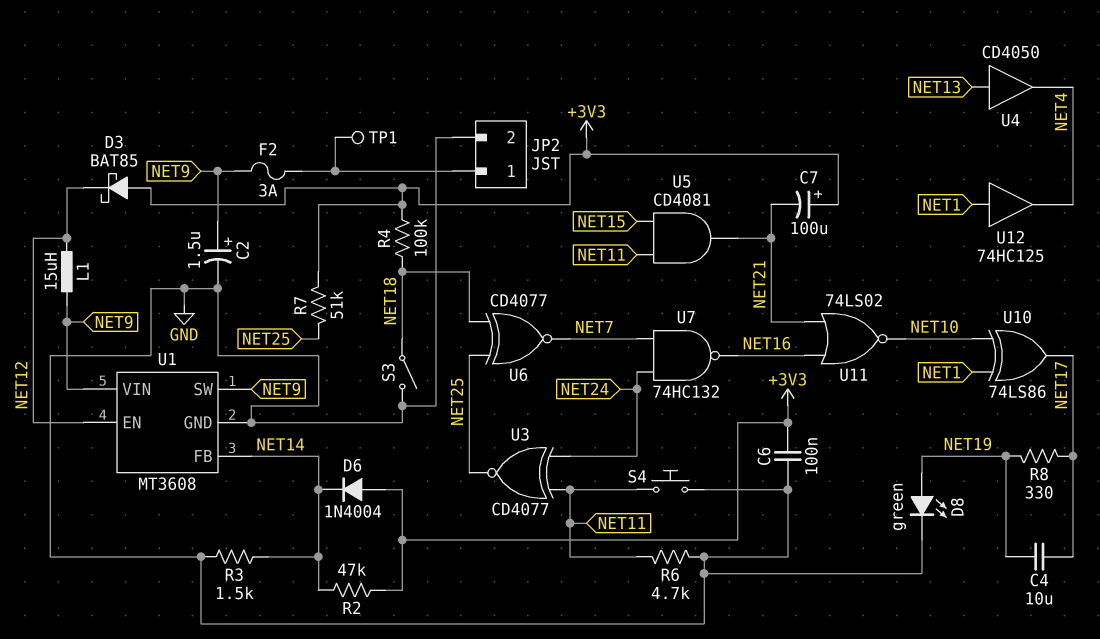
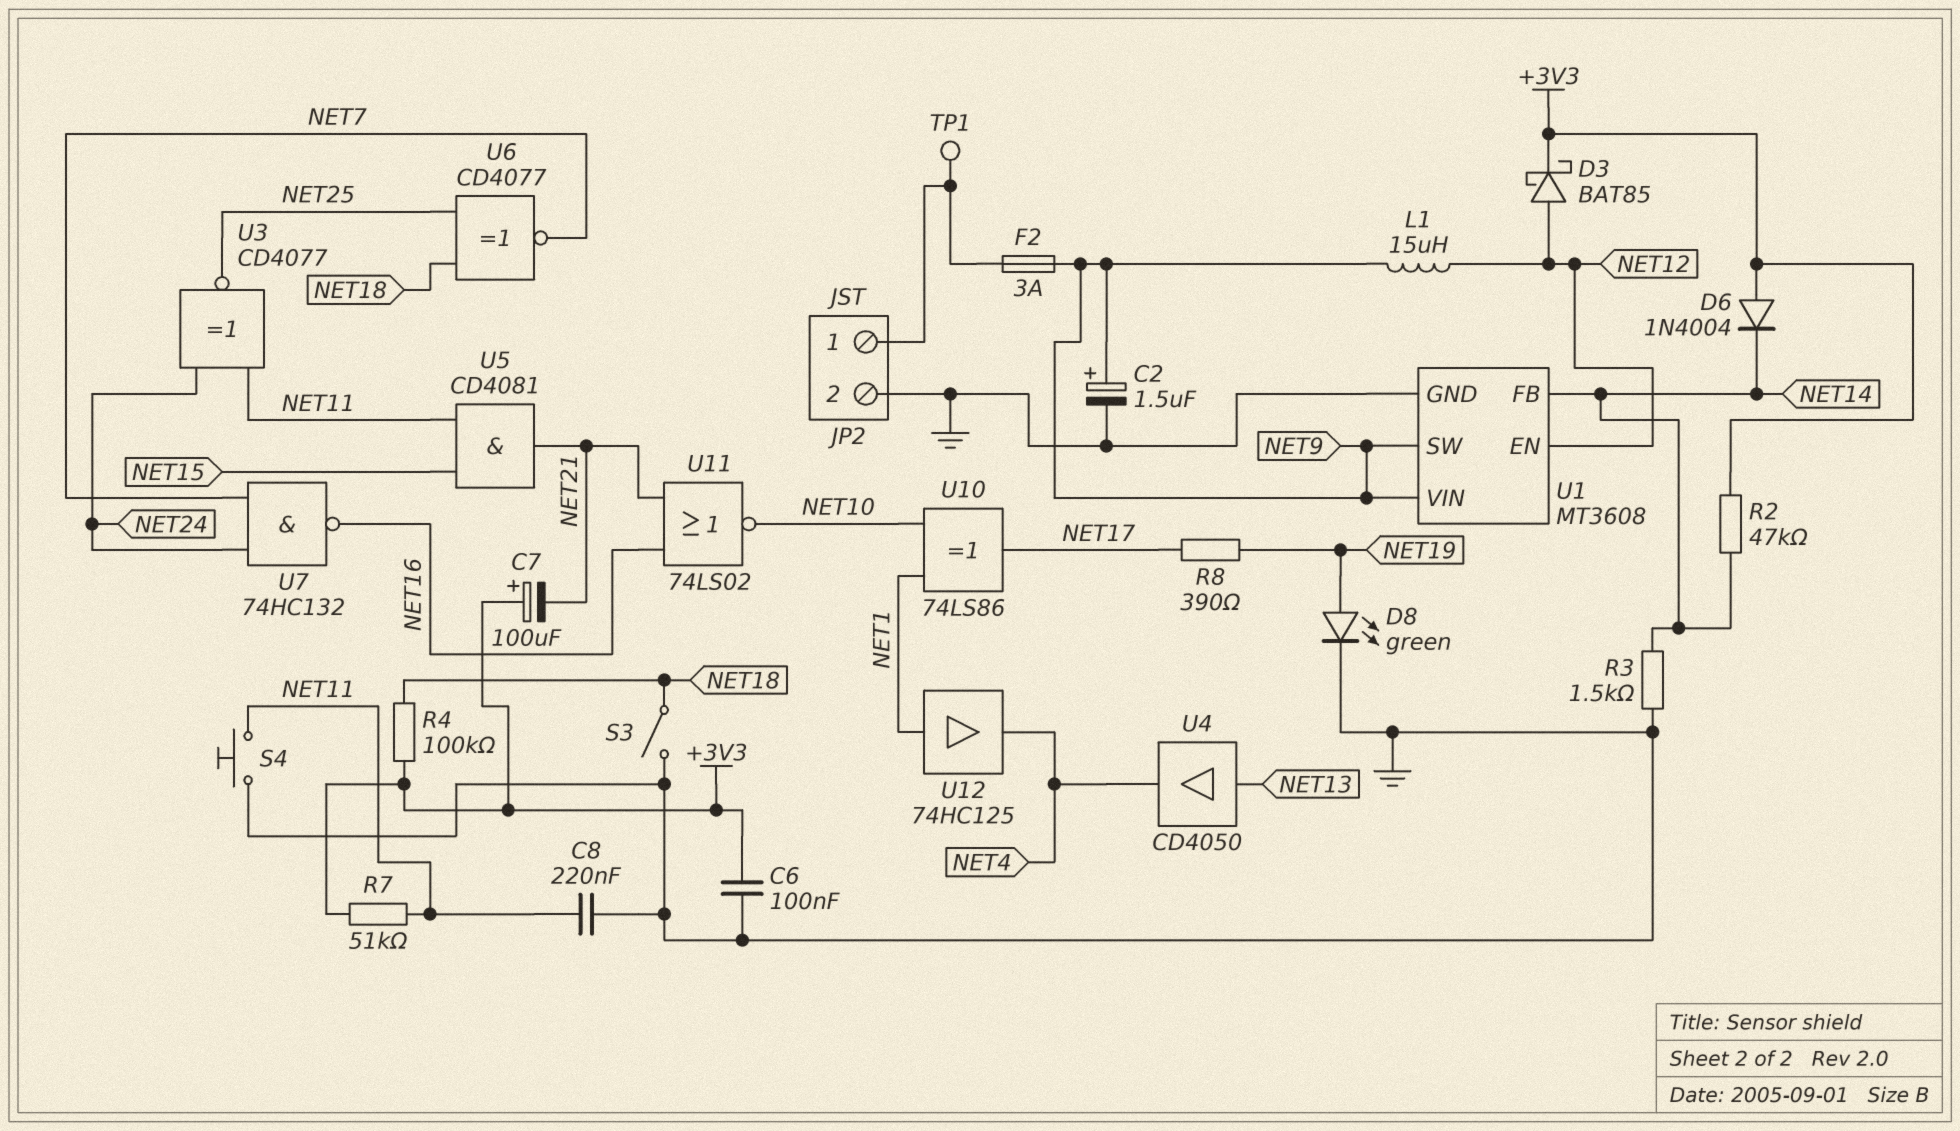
C4: 10uF (NET17, NET19) -> none
C8: none -> 220nF (GND, NET11)
D3: schottky BAT85 (A +3V3, K NET12) -> schottky BAT85 (A NET12, K +3V3)
R6: 4.7k (GND, NET11) -> none
R7: 51k (+3V3, NET25) -> 51k (+3V3, NET11)
R8: 330 (NET17, NET19) -> 390 (NET17, NET19)

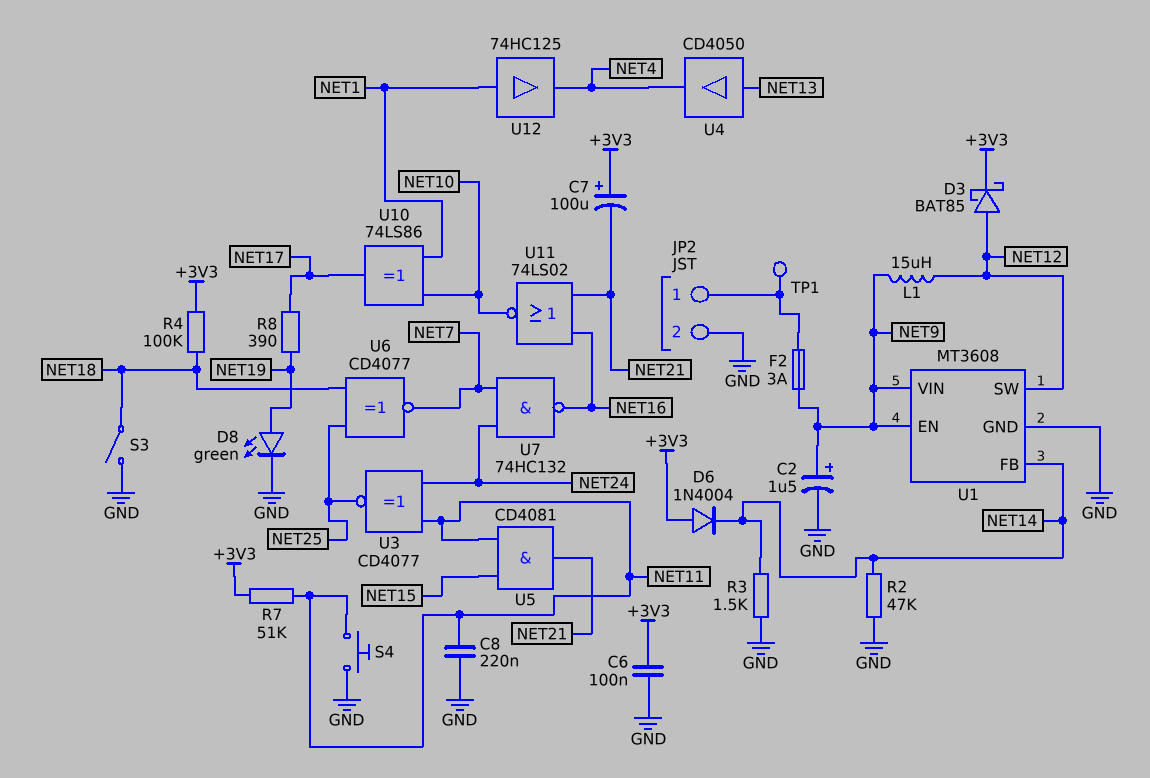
R2: 47k (+3V3, NET14) -> 47k (GND, NET14)
U1 pin EN: NET12 -> NET9
U1 pin SW: NET9 -> NET12

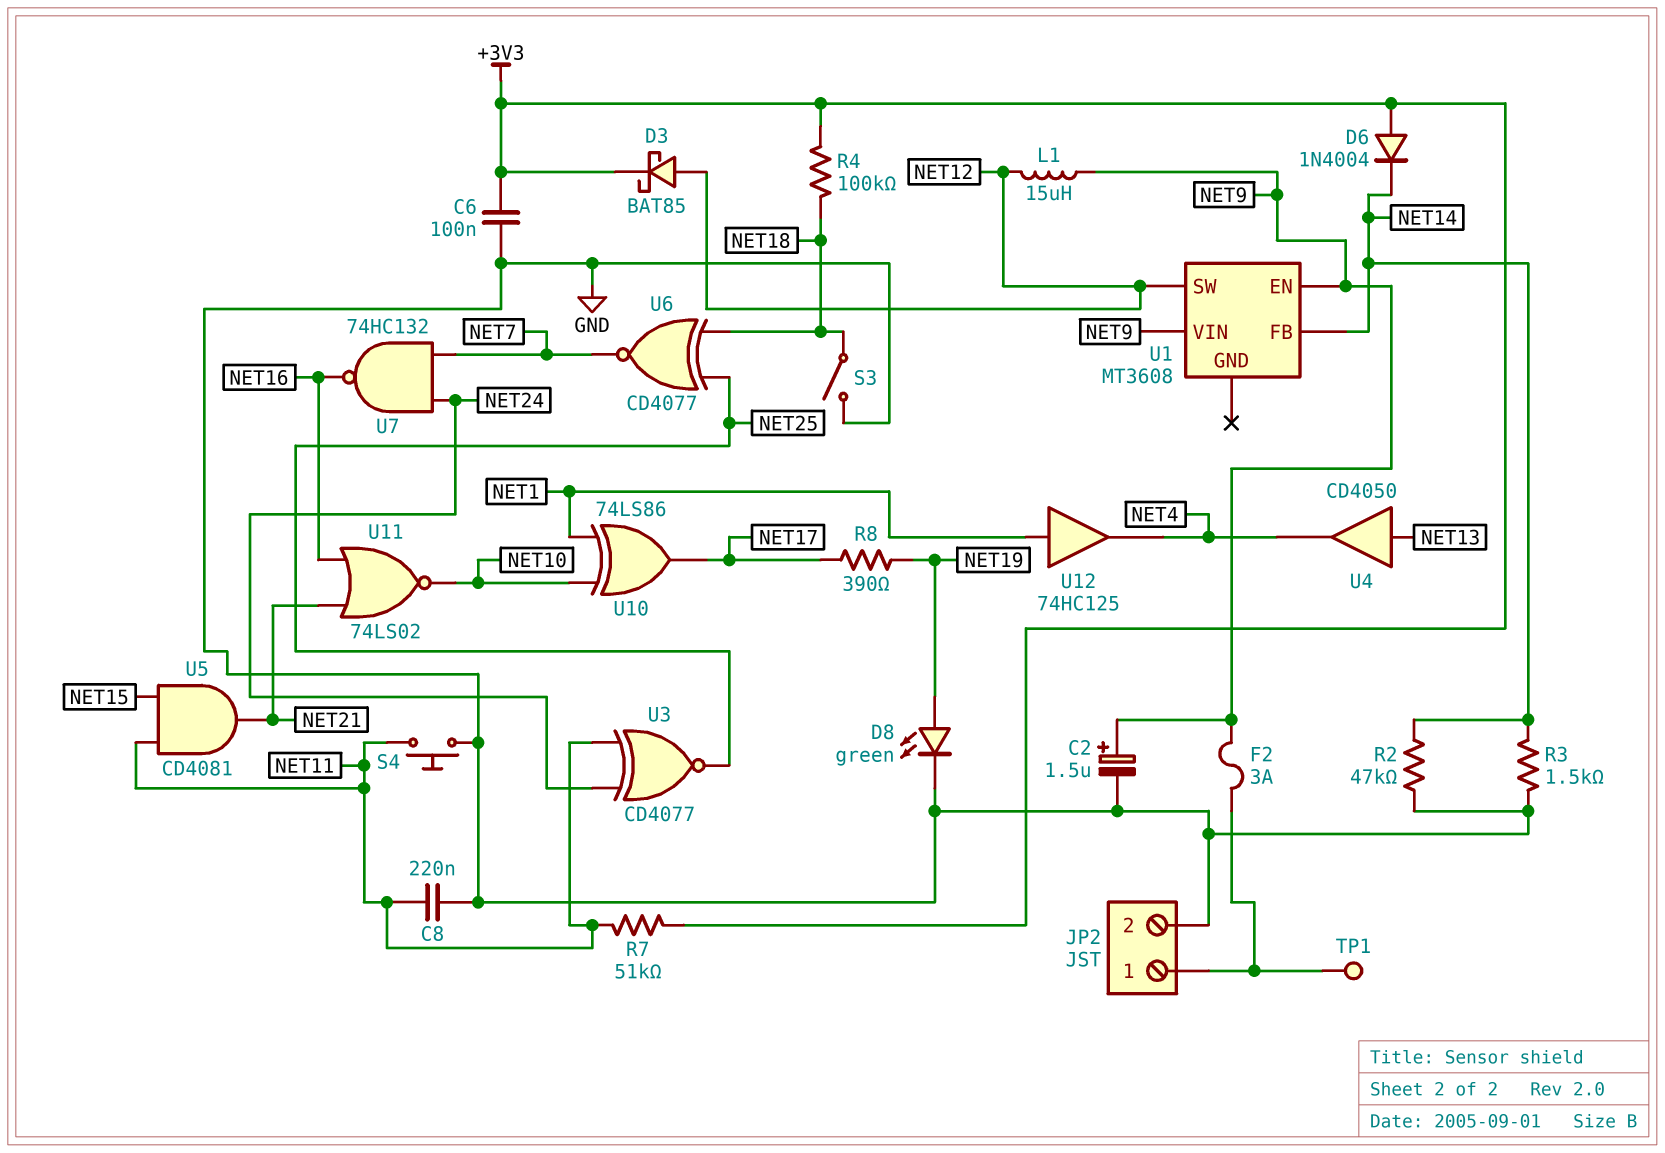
C7: 100uF (plus +3V3, minus NET21) -> none
U1 pin GND: GND -> none

